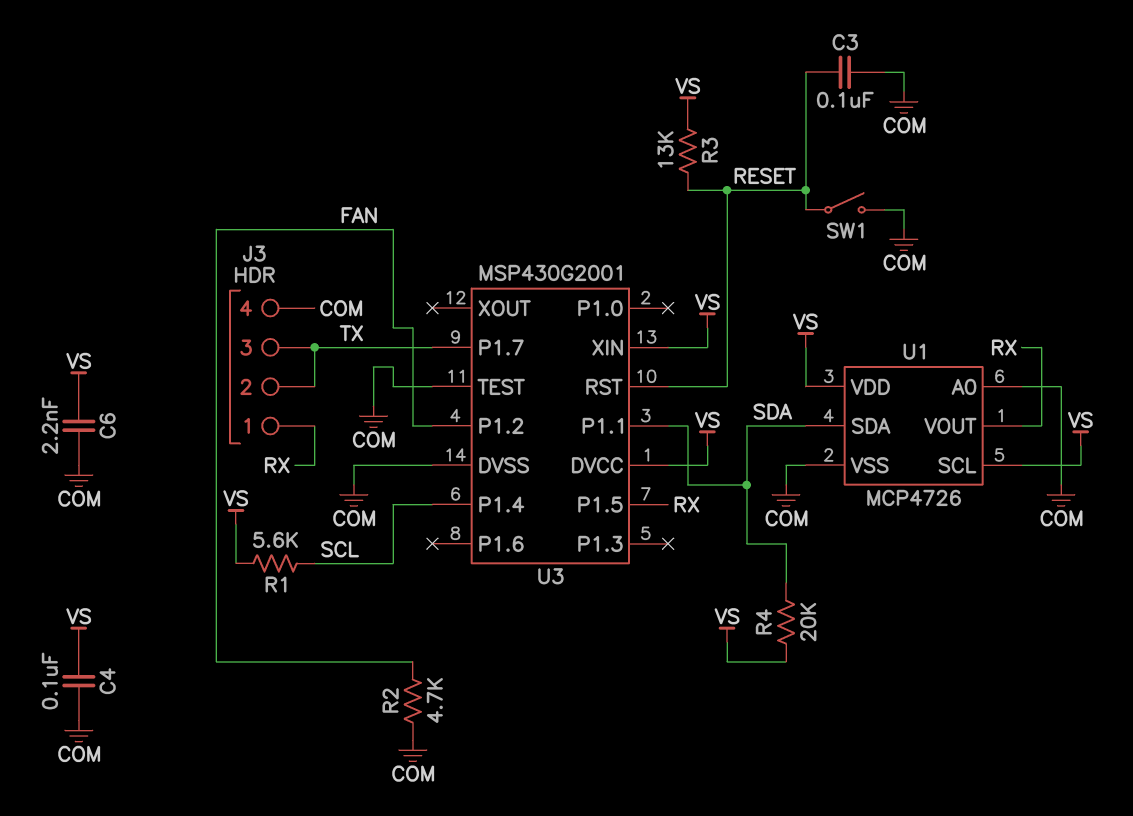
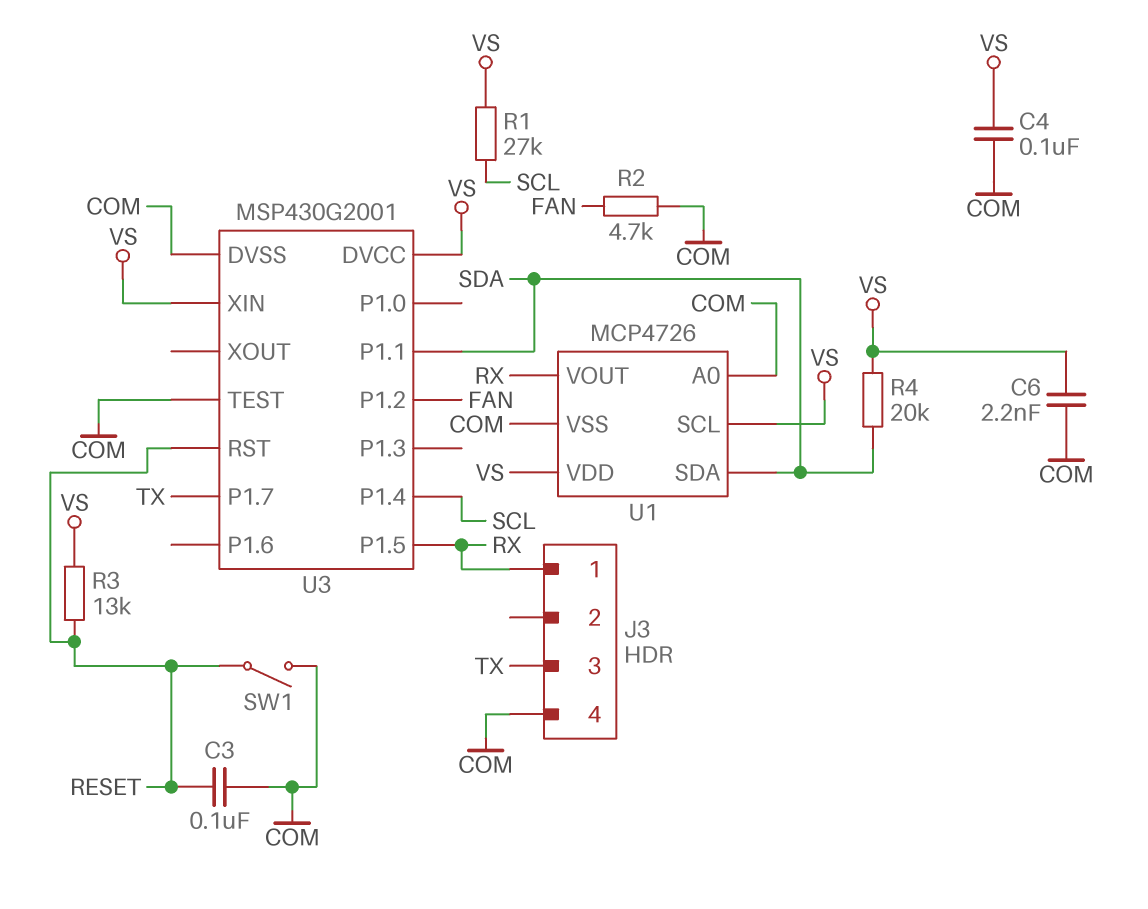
J3 pin 2: TX -> none
R1: 5.6k (SCL, VS) -> 27k (SCL, VS)

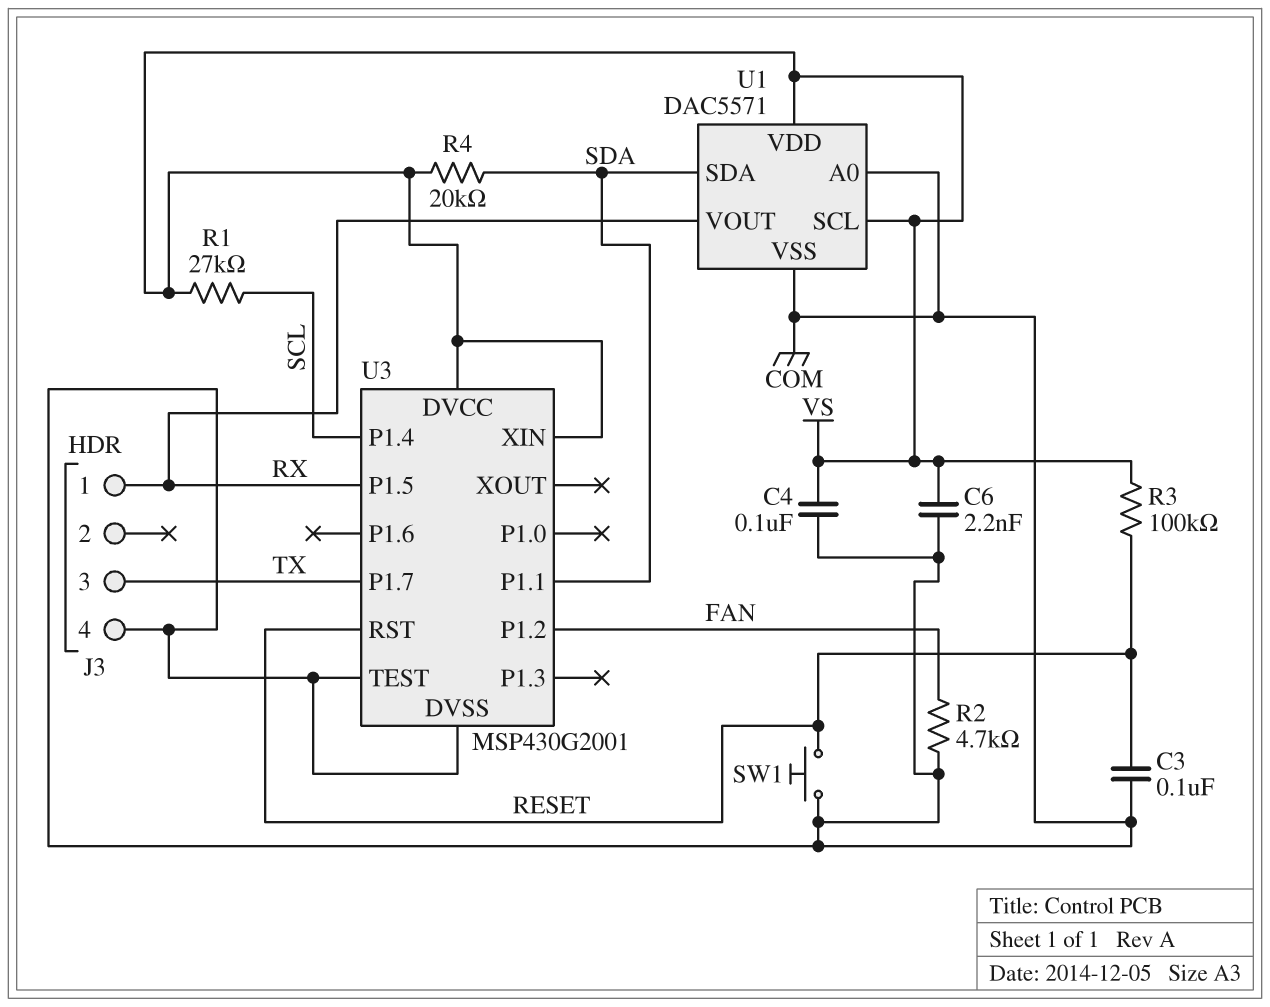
R3: 13k (RESET, VS) -> 100k (RESET, VS)
SW1: switch (COM, RESET) -> button (COM, RESET)
U1: MCP4726 -> DAC5571

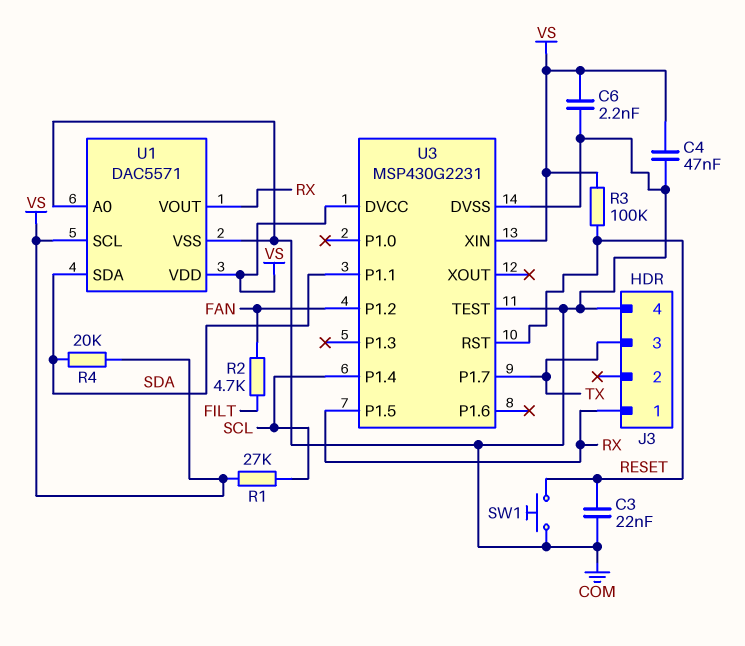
C3: 100nF (COM, RESET) -> 22nF (COM, RESET)
C4: 100nF (COM, VS) -> 47nF (COM, VS)
R2: 4.7k (COM, FAN) -> 4.7k (FAN, FILT)
U3: MSP430G2001 -> MSP430G2231

